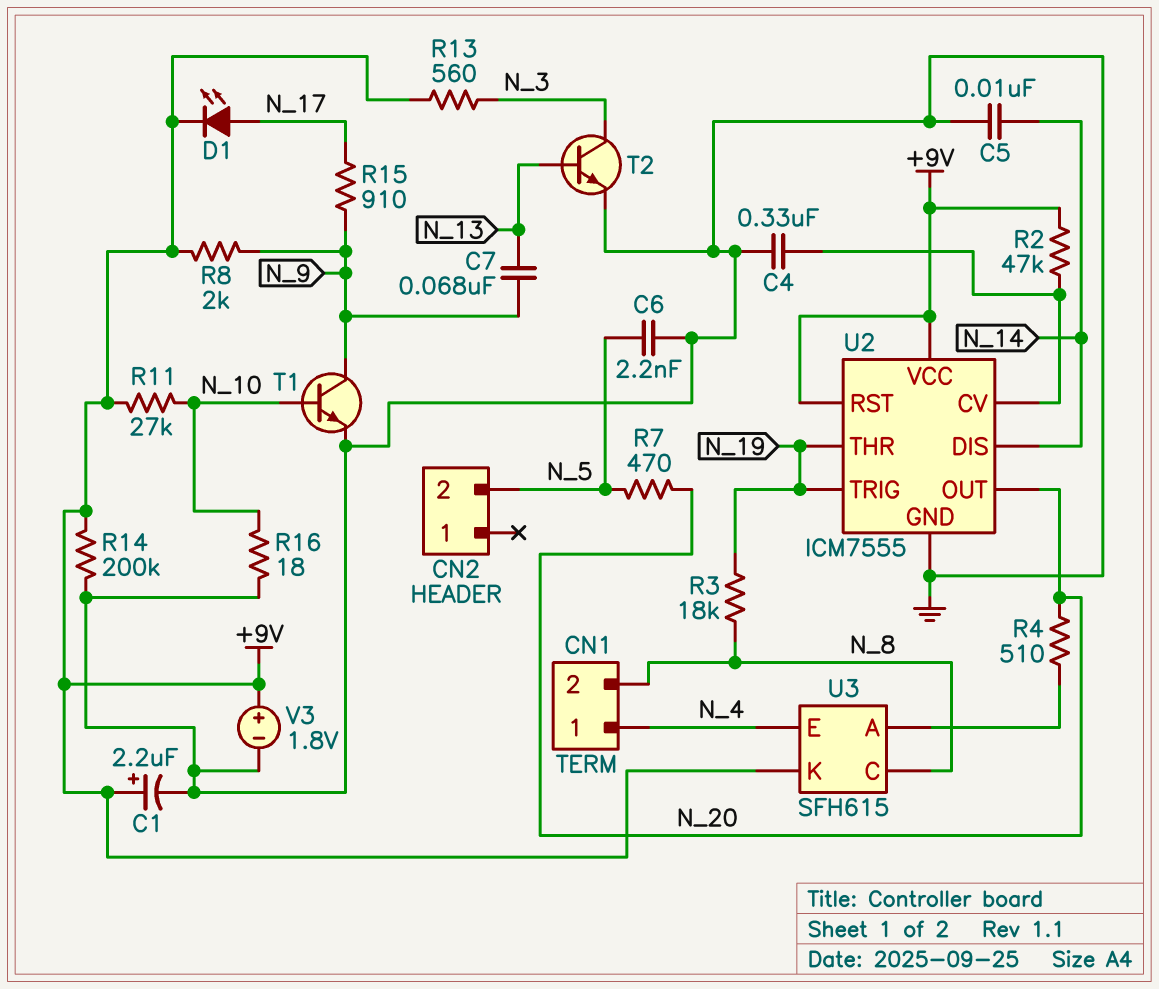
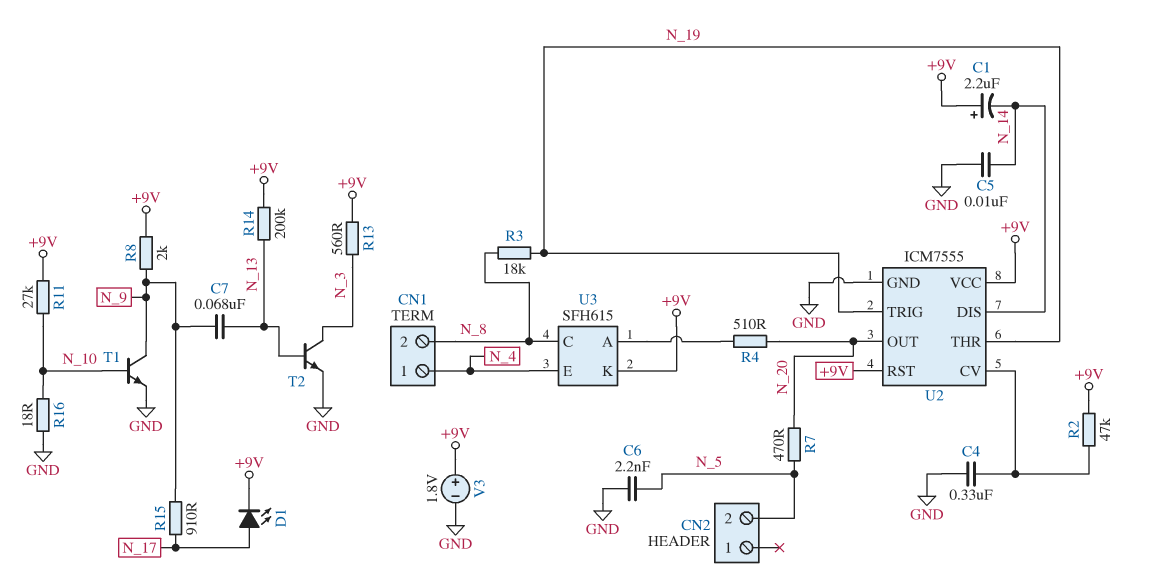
C1: 2.2uF (plus +9V, minus GND) -> 2.2uF (plus +9V, minus N_14)
R14: 200k (+9V, GND) -> 200k (+9V, N_13)

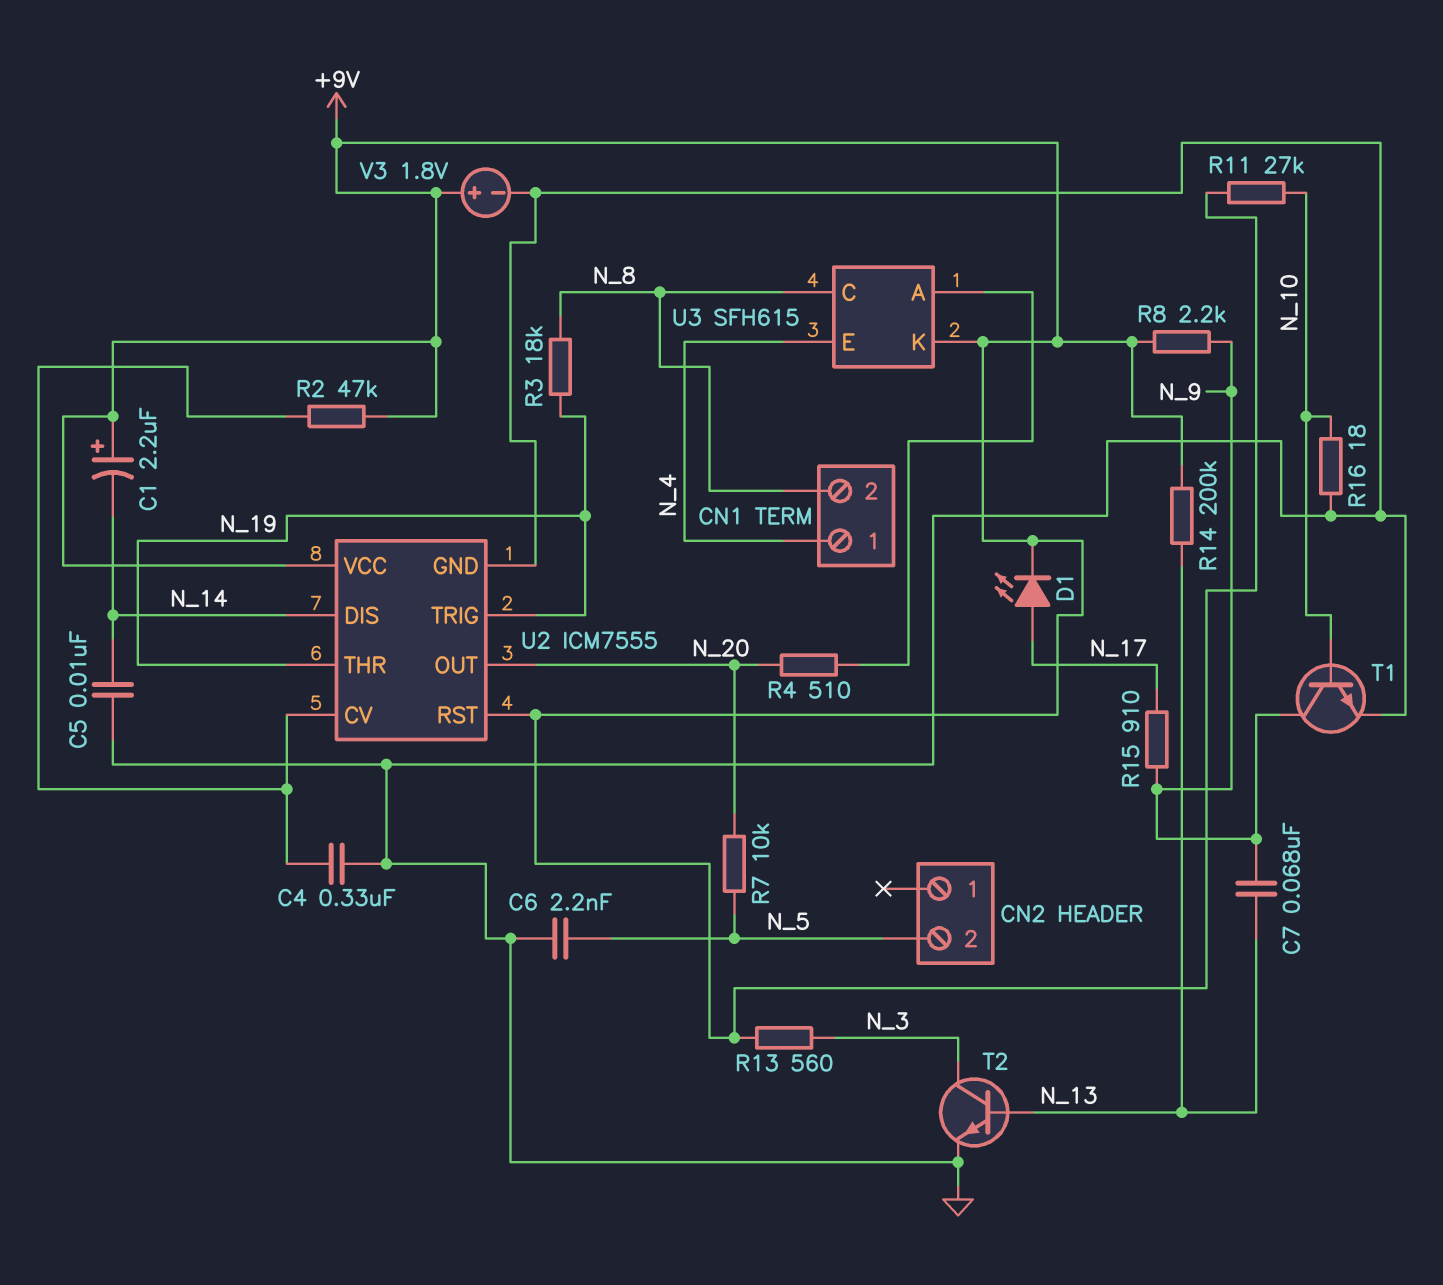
R7: 470 (N_5, N_20) -> 10k (N_5, N_20)
R8: 2k (+9V, N_9) -> 2.2k (+9V, N_9)

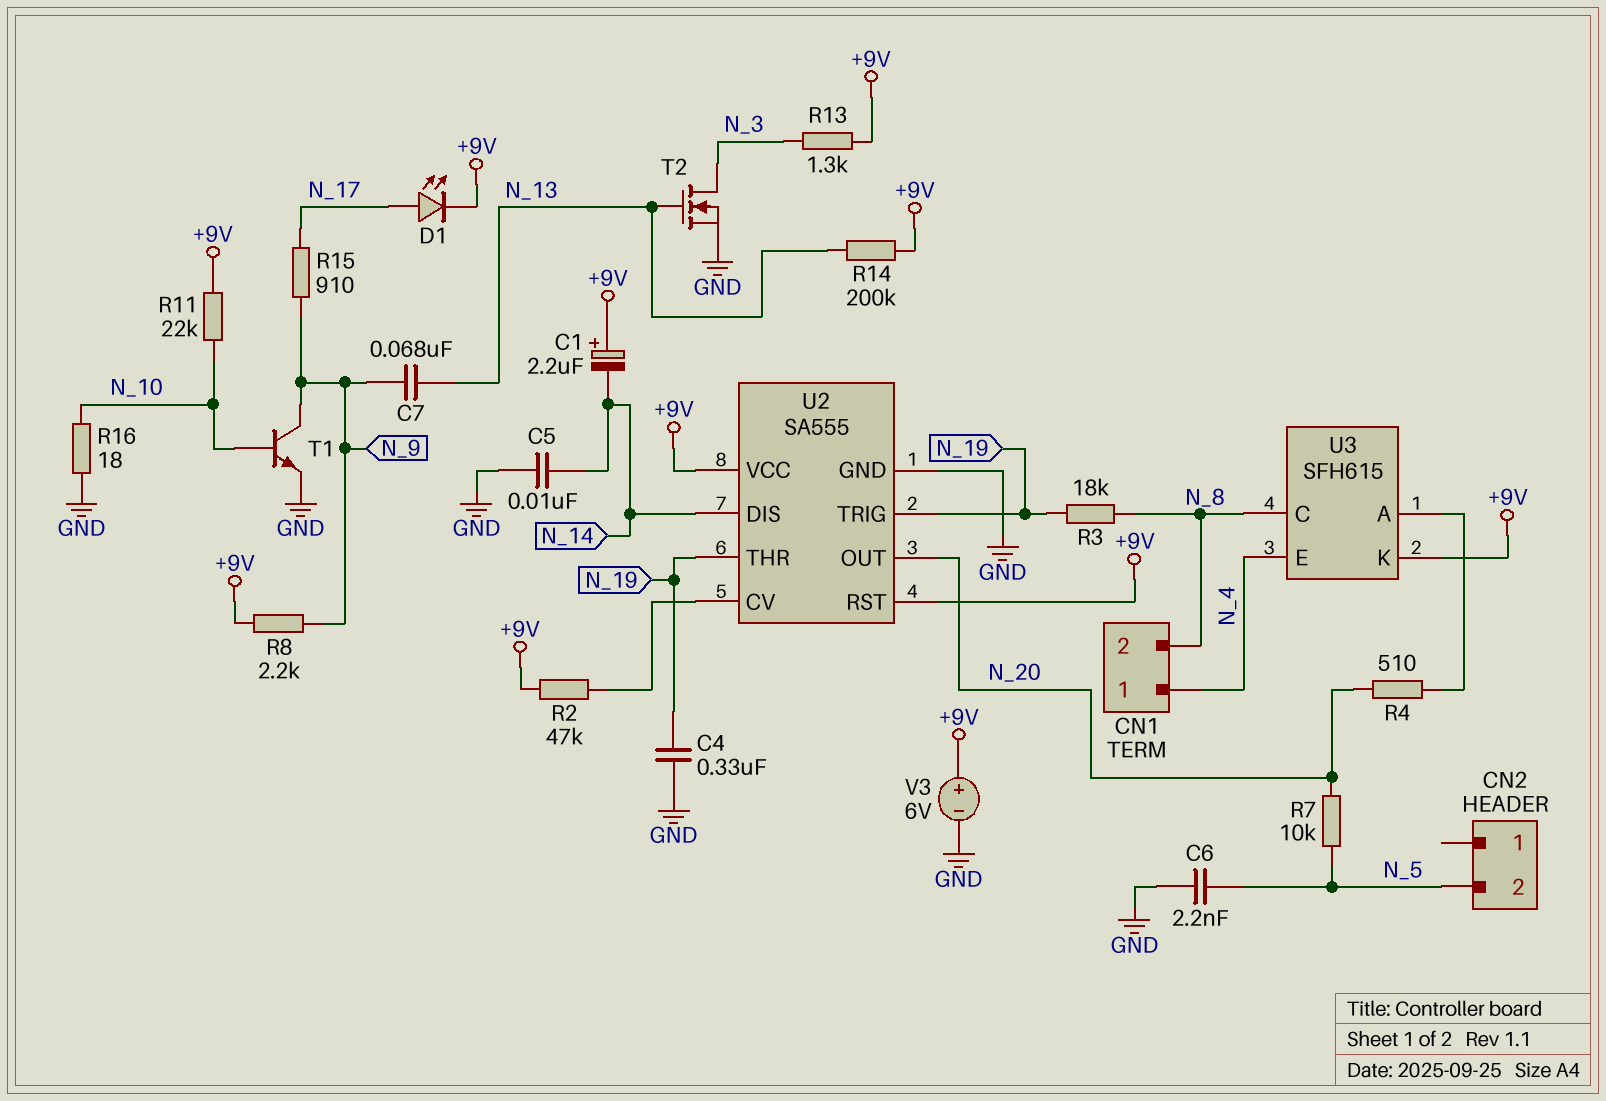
C4: 330nF (GND, U2/CV) -> 330nF (GND, N_19)
R11: 27k (+9V, N_10) -> 22k (+9V, N_10)
R13: 560 (+9V, N_3) -> 1.3k (+9V, N_3)
T2: NPN (B N_13, C N_3, E GND) -> NMOS (G N_13, D N_3, S GND)
U2: ICM7555 -> SA555
V3: 1.8V (plus +9V, minus GND) -> 6V (plus +9V, minus GND)

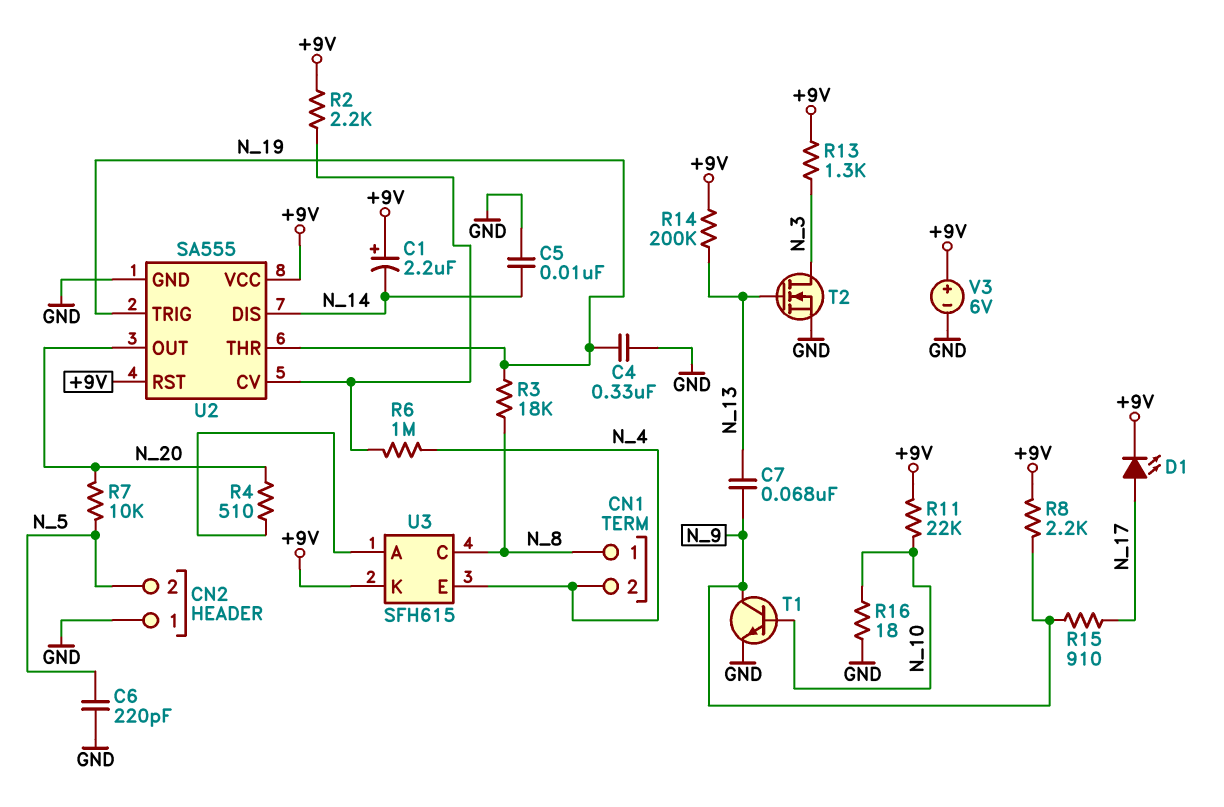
C6: 2.2nF (GND, N_5) -> 220pF (GND, N_5)
CN1 pin 1: N_4 -> N_8
CN1 pin 2: N_8 -> N_4
CN2 pin 1: none -> GND
R2: 47k (+9V, U2/CV) -> 2.2k (+9V, U2/CV)
R6: none -> 1M (N_4, U2/CV)

